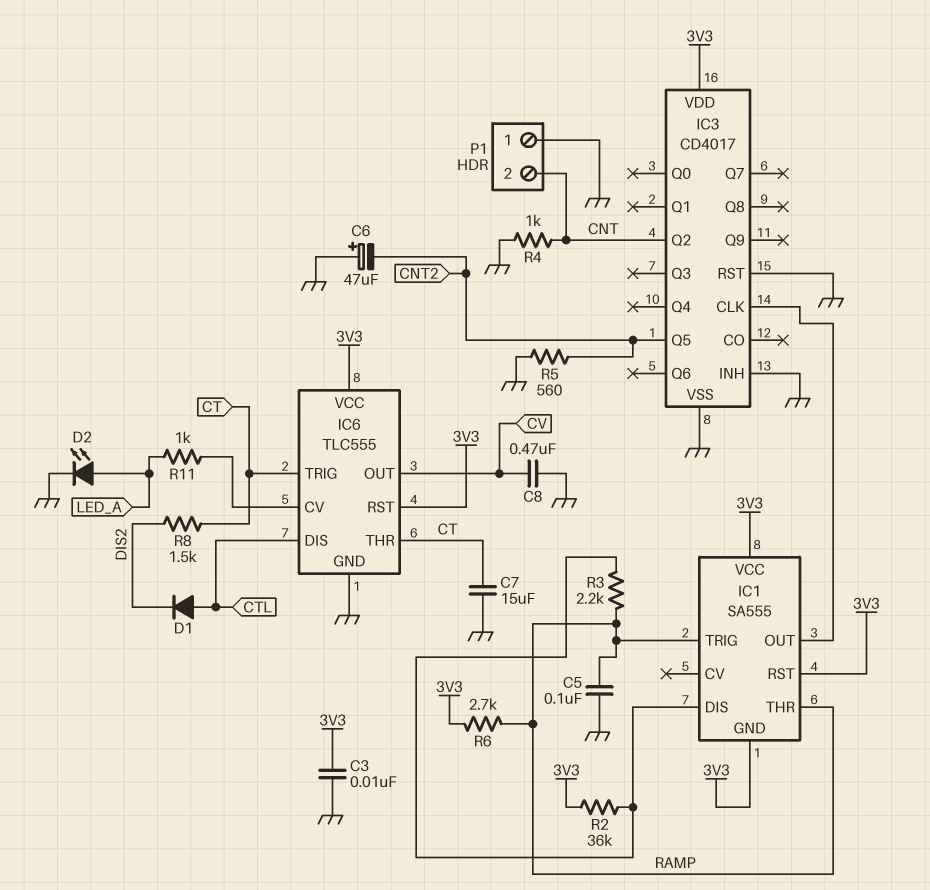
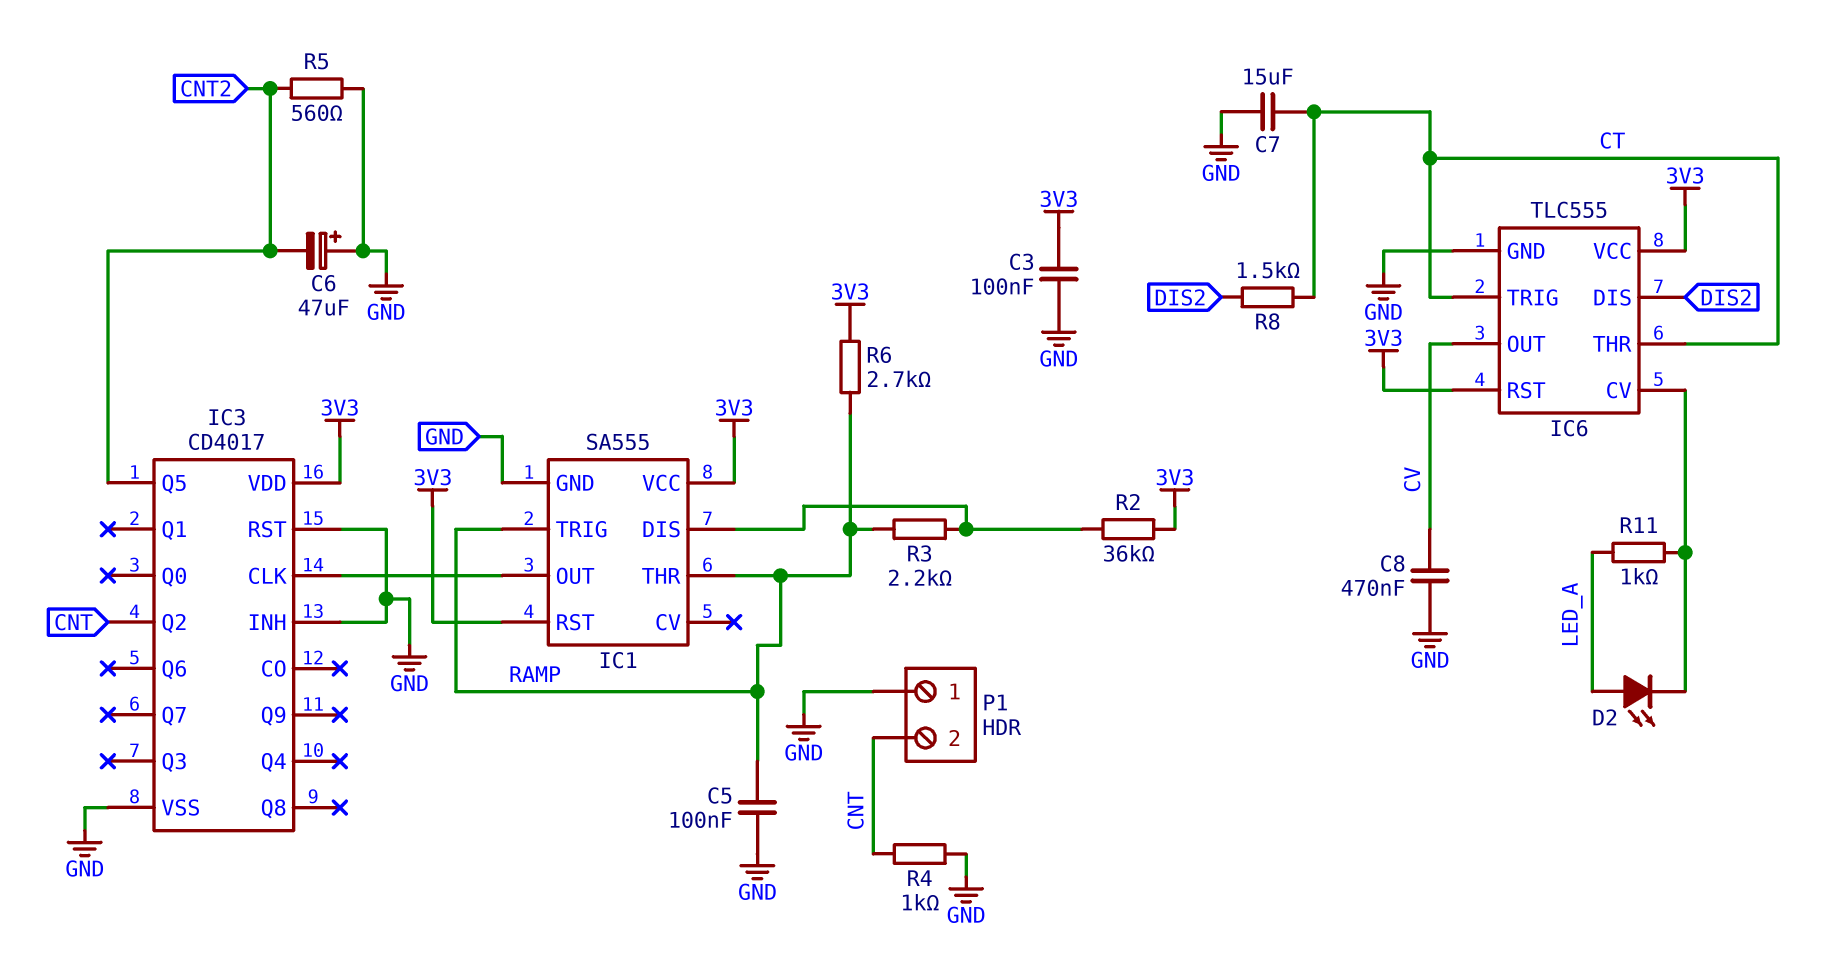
C3: 10nF (3V3, GND) -> 100nF (3V3, GND)
D1: diode (A CTL, K DIS2) -> none
D2: LED (A LED_A, K GND) -> LED (A LED_A, K IC6/CV)
IC1 pin GND: 3V3 -> GND
IC6 pin DIS: CTL -> DIS2

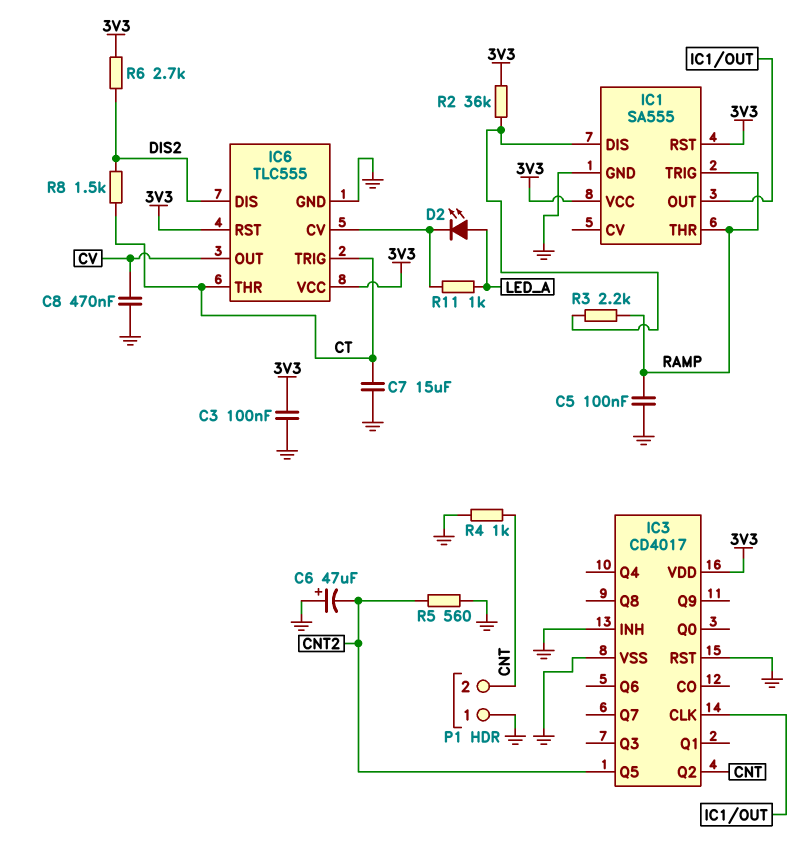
R6: 2.7k (3V3, RAMP) -> 2.7k (3V3, DIS2)

